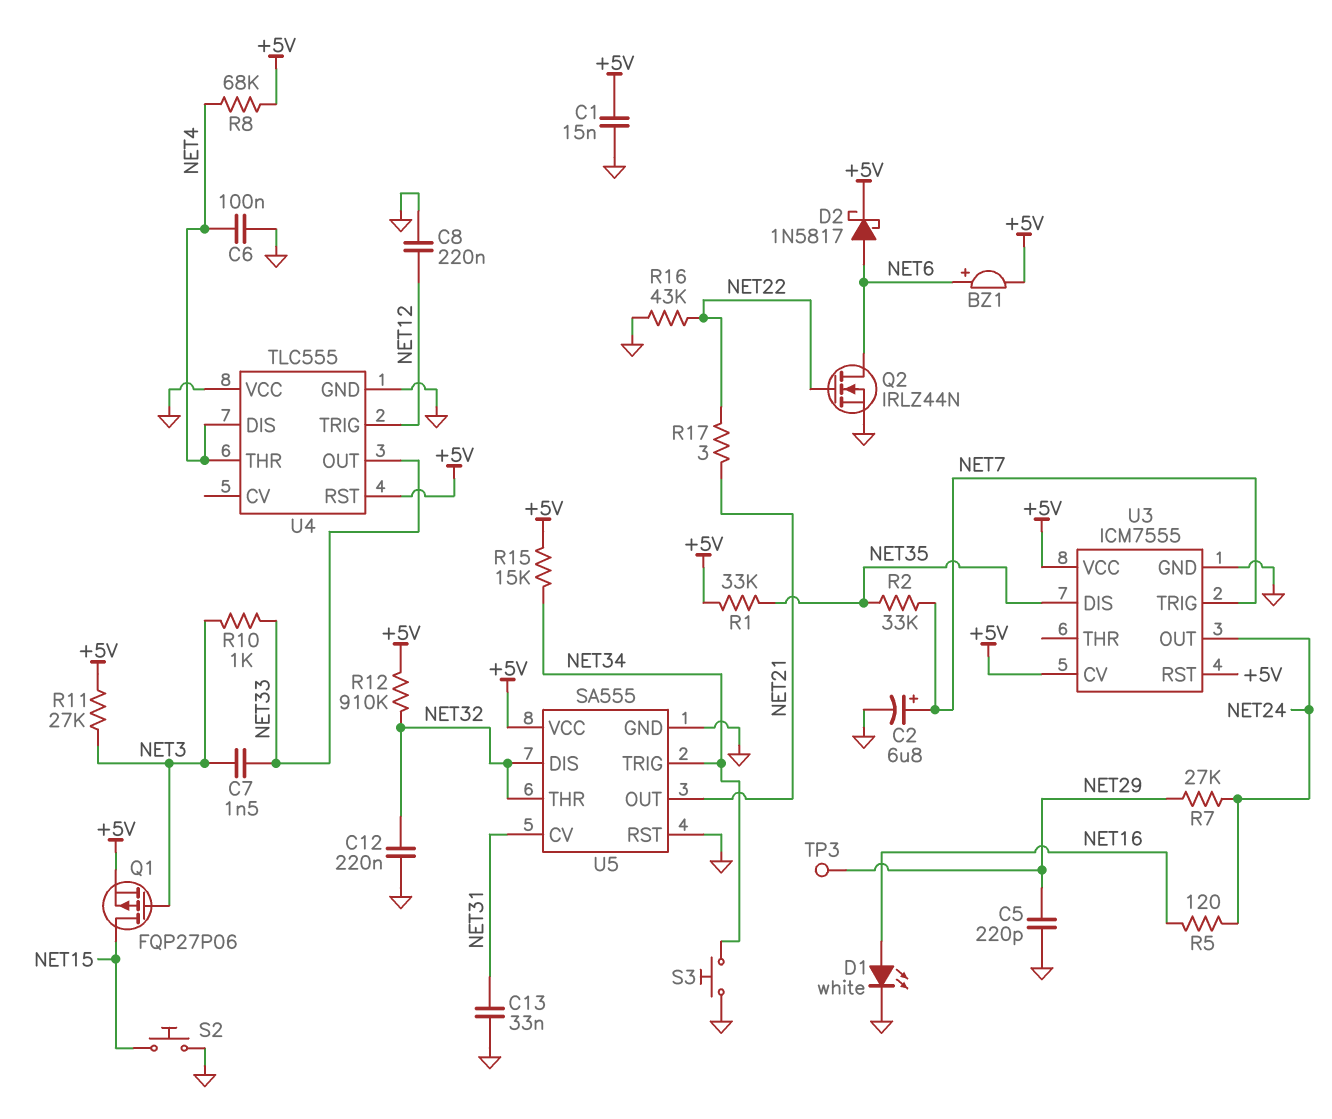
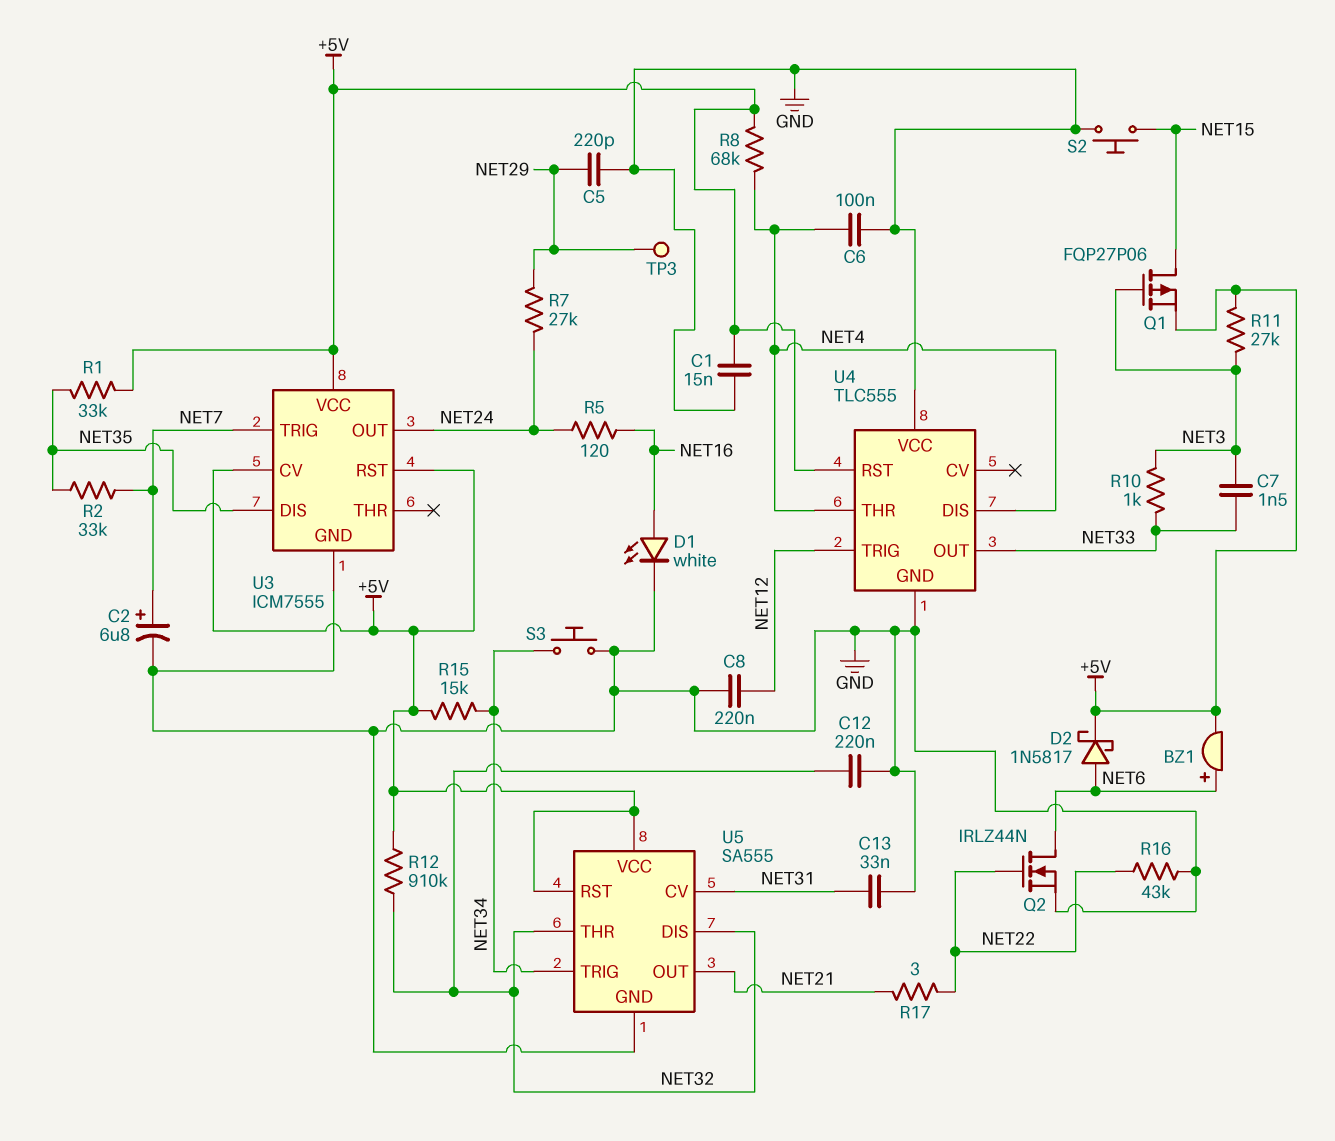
U5 pin RST: GND -> +5V

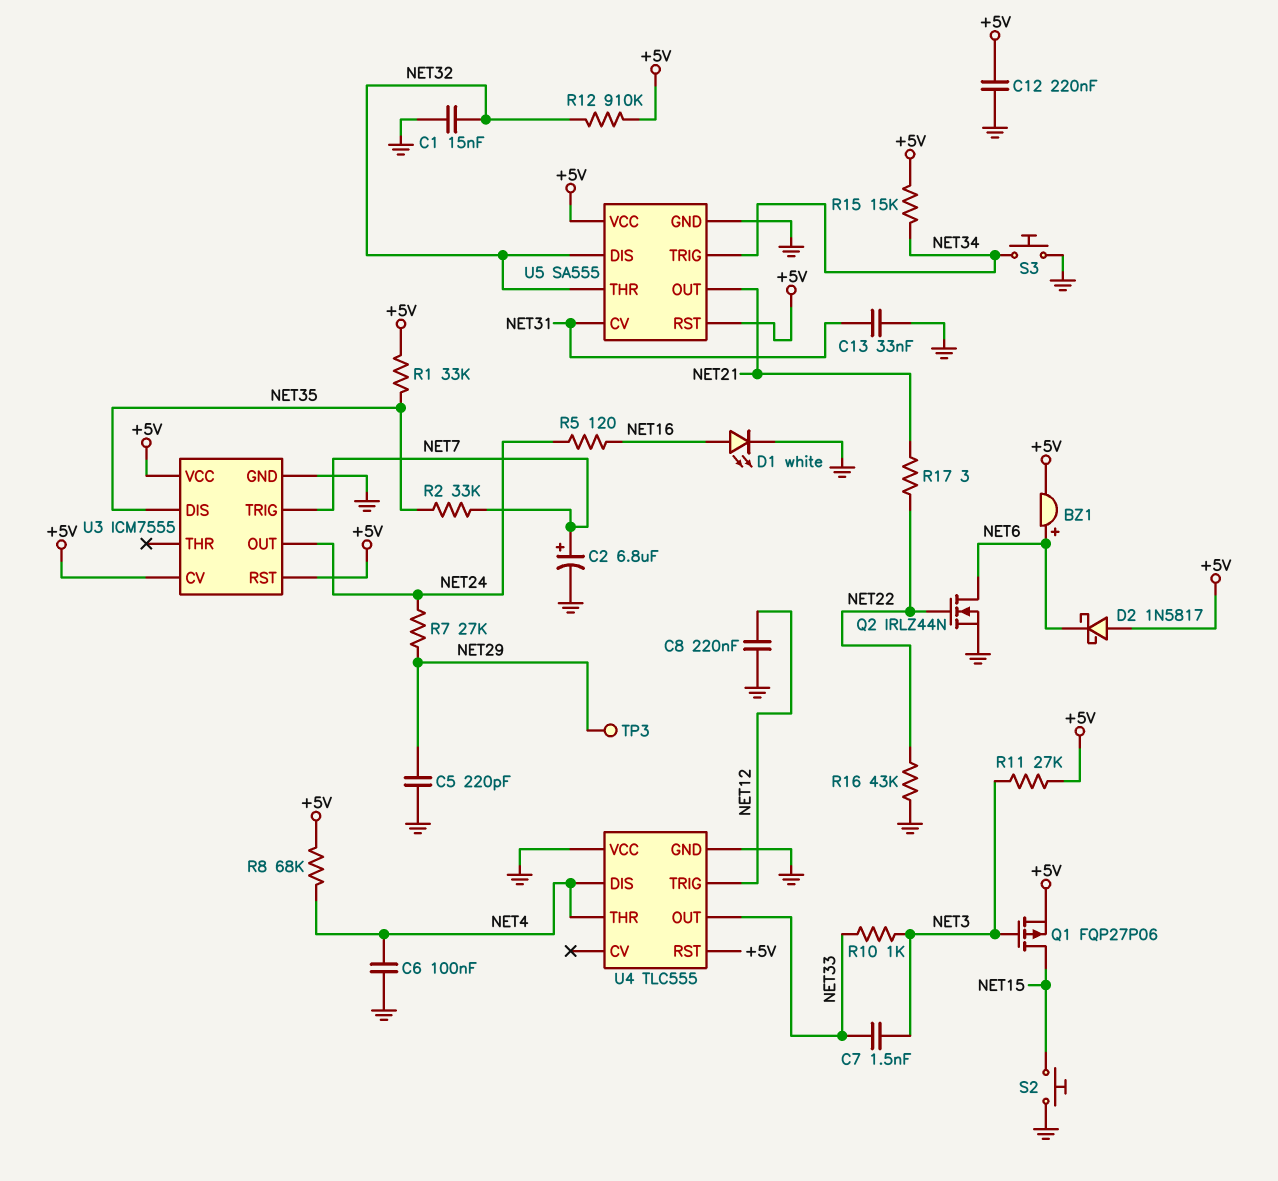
C1: 15nF (+5V, GND) -> 15nF (GND, NET32)
C12: 220nF (GND, NET32) -> 220nF (+5V, GND)
D2: schottky 1N5817 (A NET6, K +5V) -> schottky 1N5817 (A +5V, K NET6)

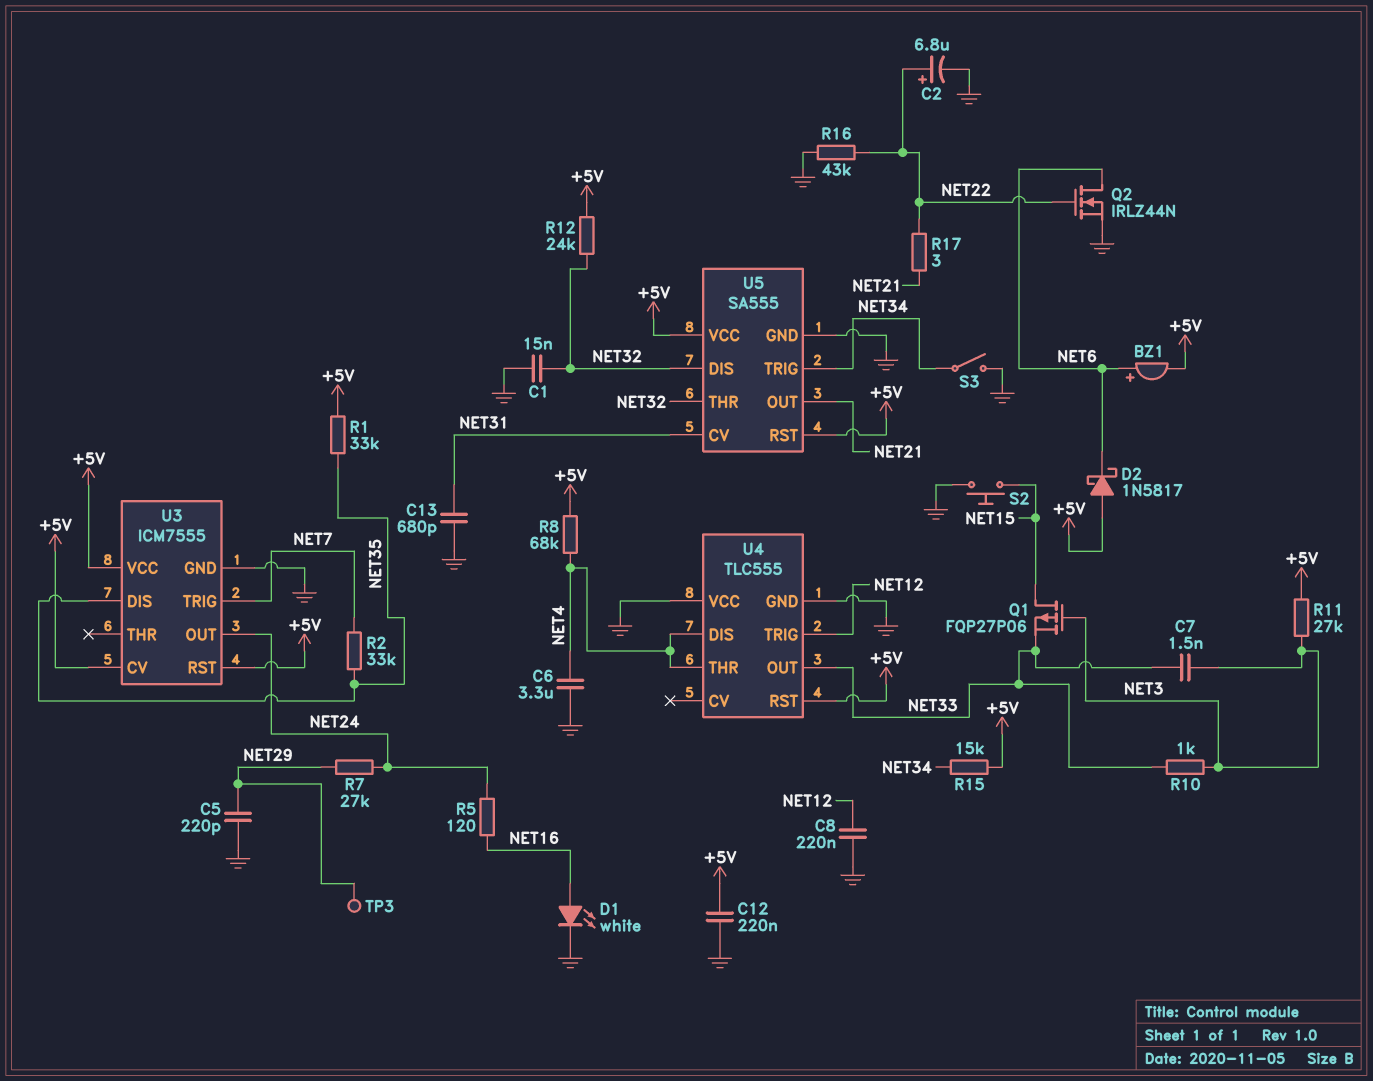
C2: 6.8uF (plus NET7, minus GND) -> 6.8uF (plus NET22, minus GND)
C6: 100nF (GND, NET4) -> 3.3uF (GND, NET4)
C13: 33nF (GND, NET31) -> 680pF (GND, NET31)
Q1: PMOS FQP27P06 (G NET3, D NET15, S +5V) -> PMOS FQP27P06 (G NET3, D NET15, S NET33)
R12: 910k (+5V, NET32) -> 24k (+5V, NET32)
S3: button (GND, NET34) -> switch (GND, NET34)

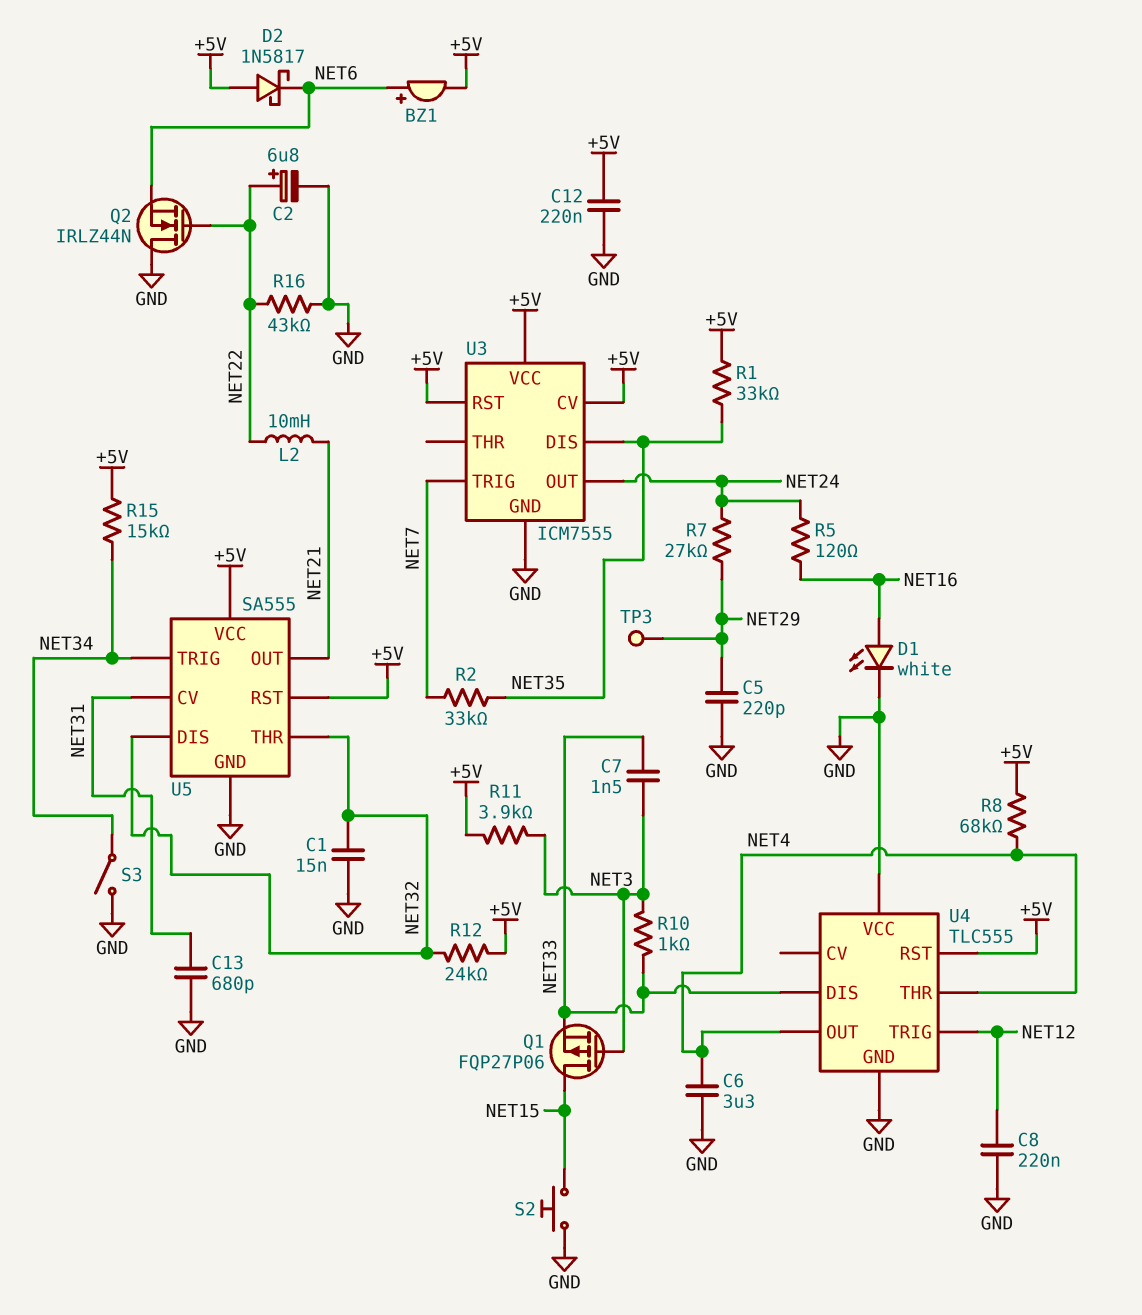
L2: none -> 10mH (NET21, NET22)
Q2: NMOS IRLZ44N (G NET22, D NET6, S GND) -> NMOS IRLZ44N (G NET22, D GND, S NET6)
R11: 27k (+5V, NET3) -> 3.9k (+5V, NET3)
R17: 3 (NET21, NET22) -> none
U4 pin DIS: NET4 -> NET33
U4 pin OUT: NET33 -> NET4

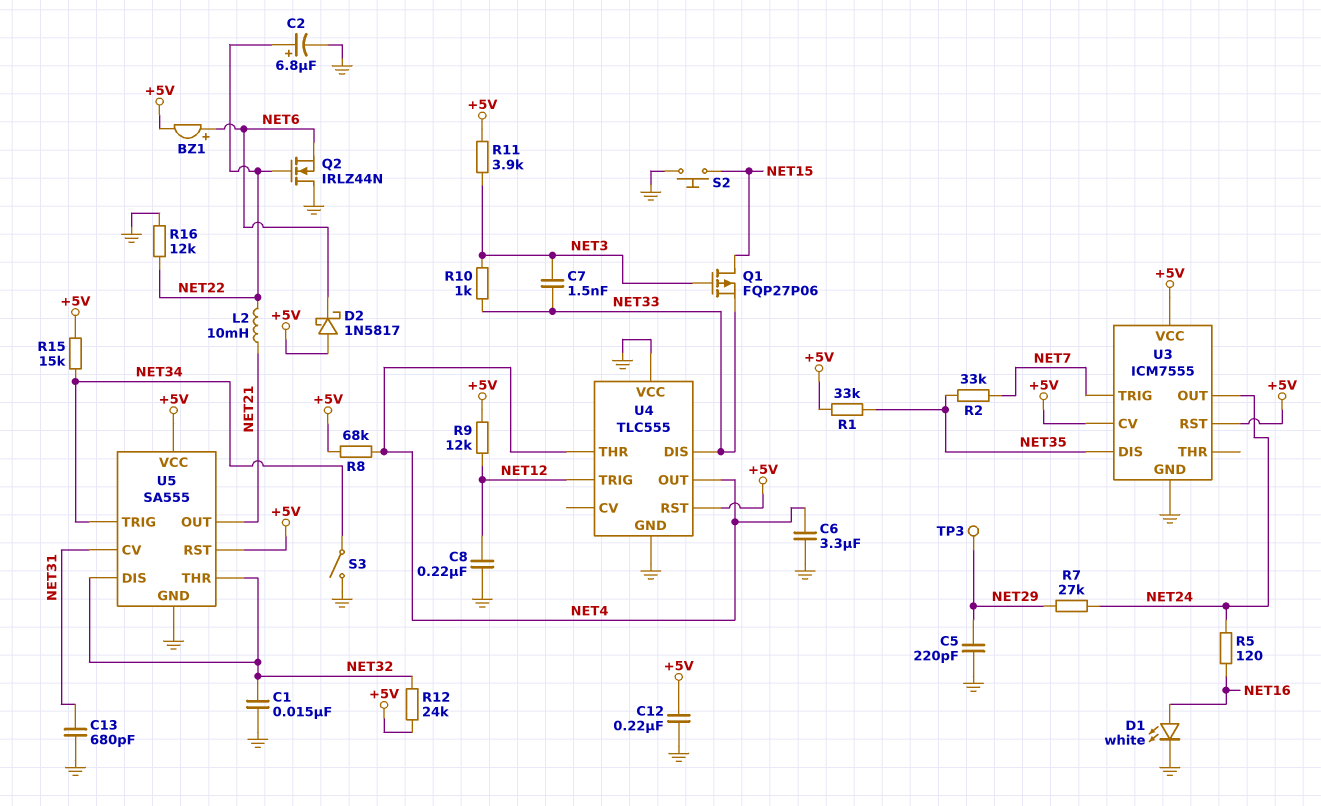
R9: none -> 12k (+5V, NET12)
R16: 43k (GND, NET22) -> 12k (GND, NET22)

